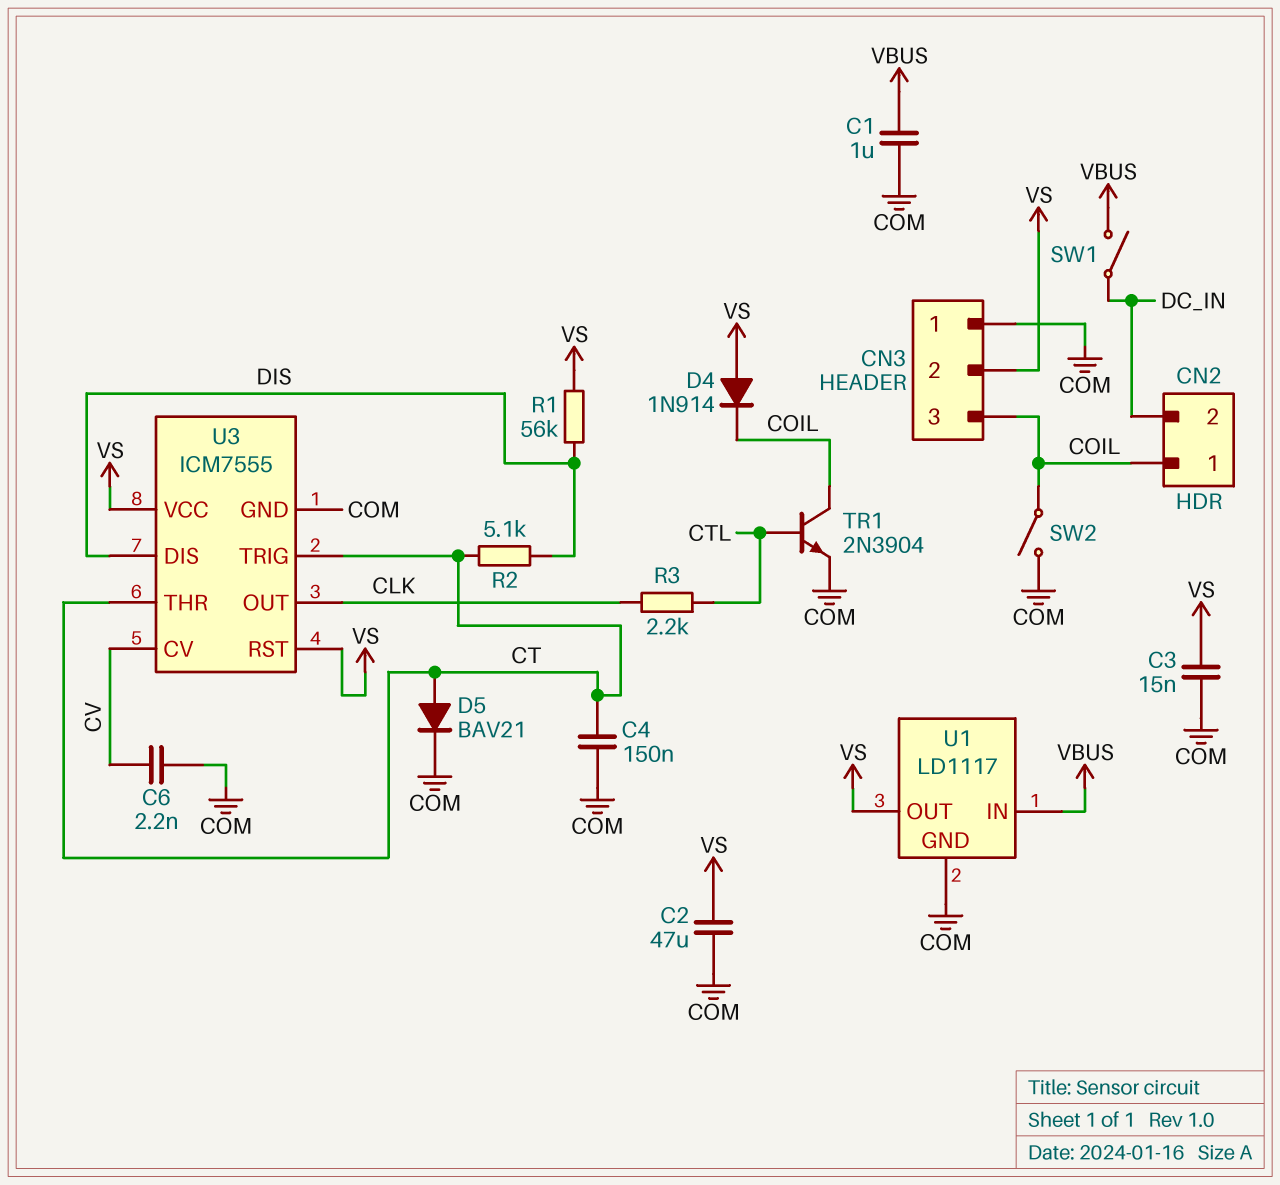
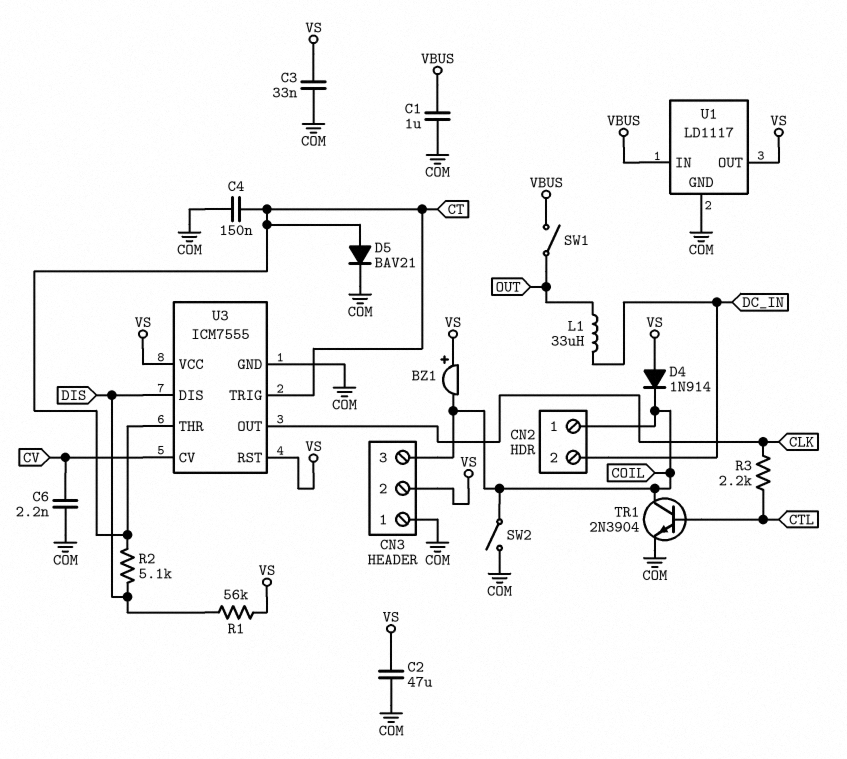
BZ1: none -> buzzer (plus VS, minus COIL)
C3: 15nF (COM, VS) -> 33nF (COM, VS)
L1: none -> 33uH (DC_IN, OUT)
SW1: switch (DC_IN, VBUS) -> switch (OUT, VBUS)

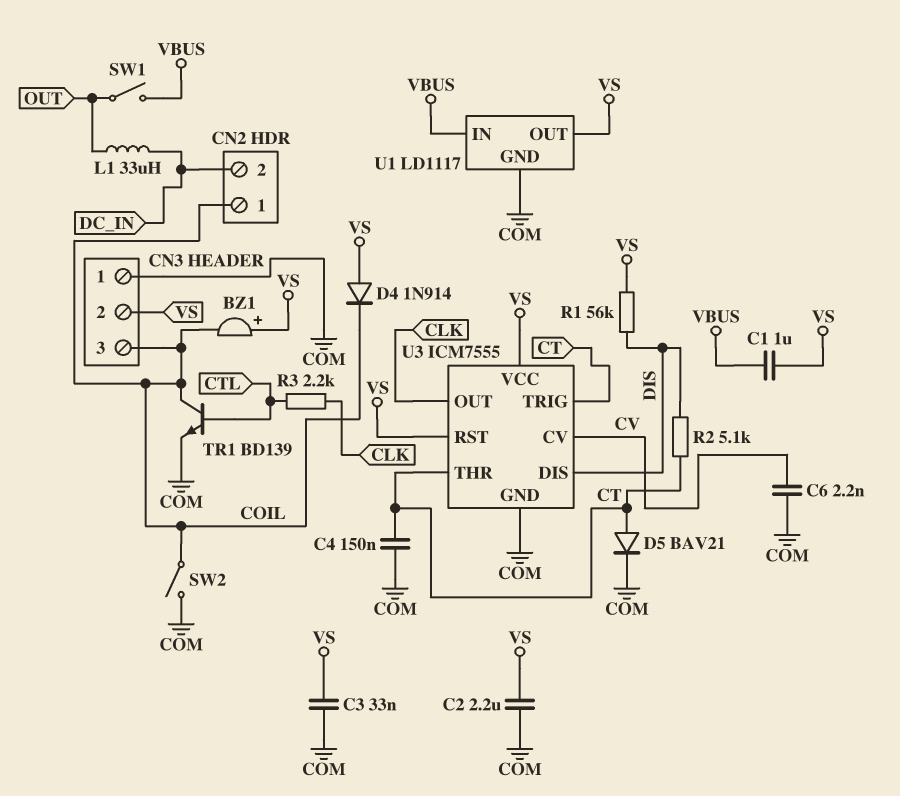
C1: 1uF (COM, VBUS) -> 1uF (VBUS, VS)
C2: 47uF (COM, VS) -> 2.2uF (COM, VS)
TR1: NPN 2N3904 (B CTL, C COIL, E COM) -> NPN BD139 (B CTL, C COIL, E COM)

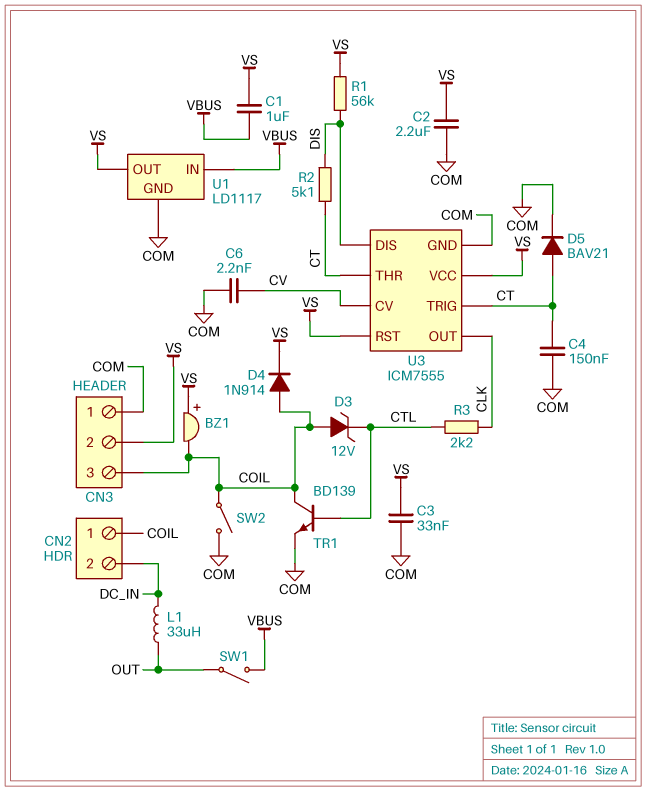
D3: none -> zener 12V (A COIL, K CTL)
D4: diode 1N914 (A VS, K COIL) -> diode 1N914 (A COIL, K VS)

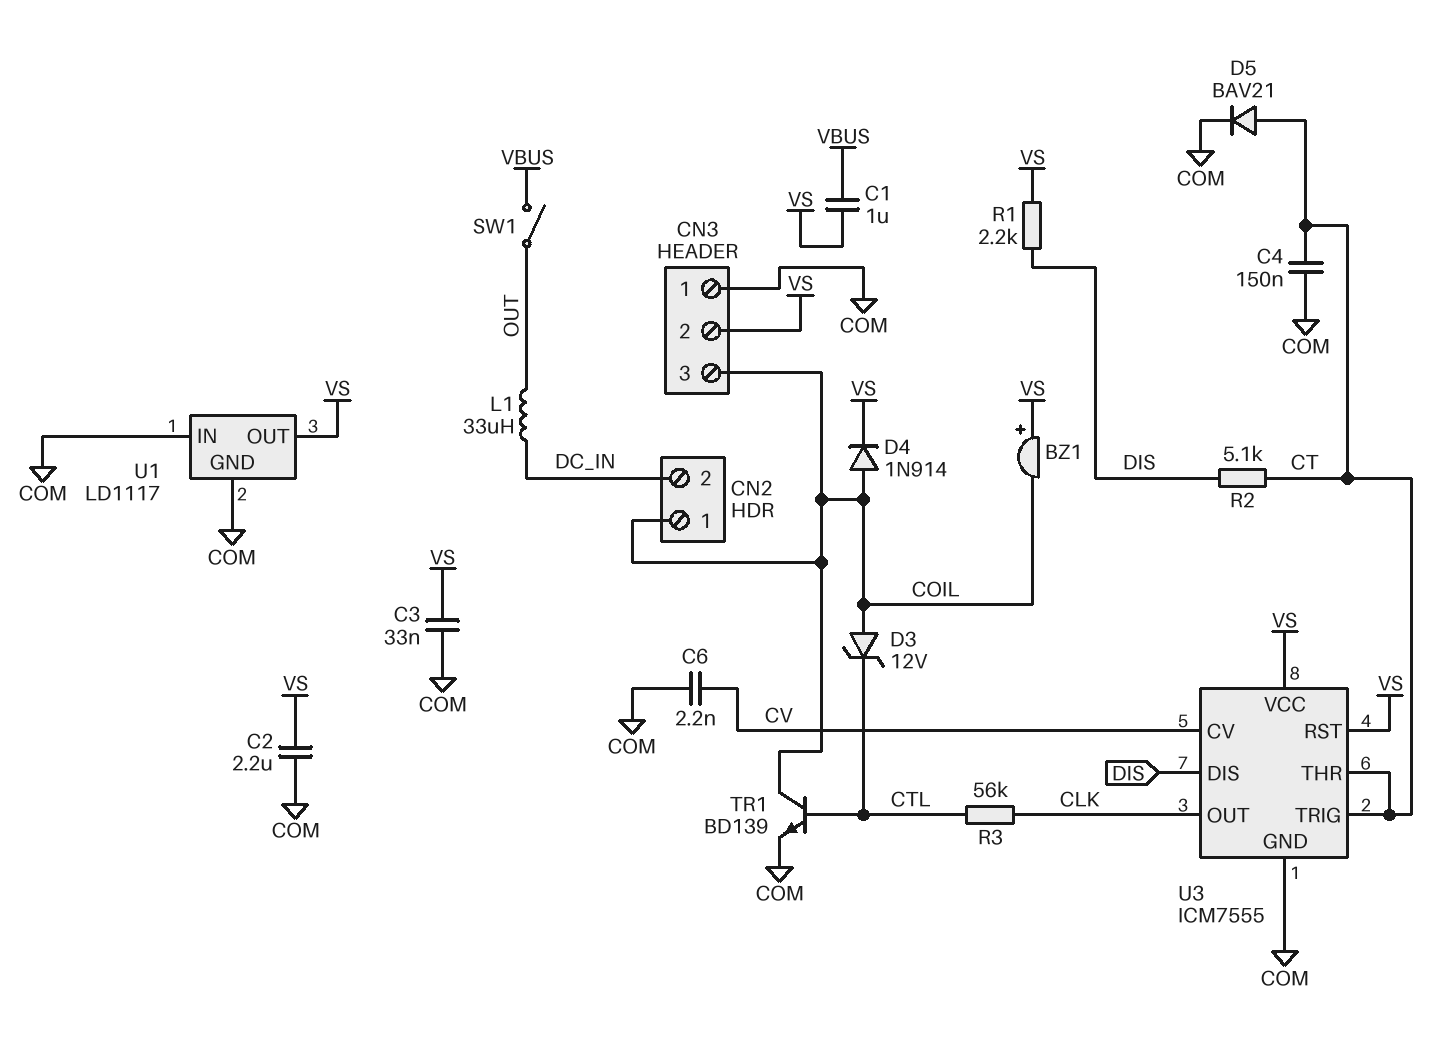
R1: 56k (DIS, VS) -> 2.2k (DIS, VS)
R3: 2.2k (CLK, CTL) -> 56k (CLK, CTL)
SW2: switch (COIL, COM) -> none
U1 pin IN: VBUS -> COM

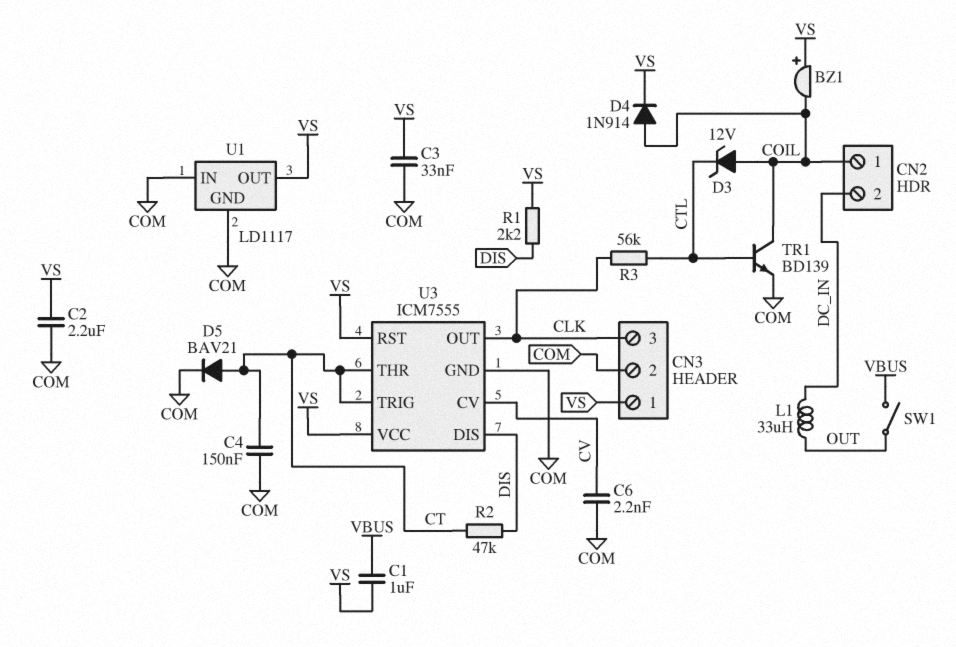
CN3 pin 1: COM -> VS
CN3 pin 2: VS -> COM
CN3 pin 3: COIL -> CLK
R2: 5.1k (CT, DIS) -> 47k (CT, DIS)

